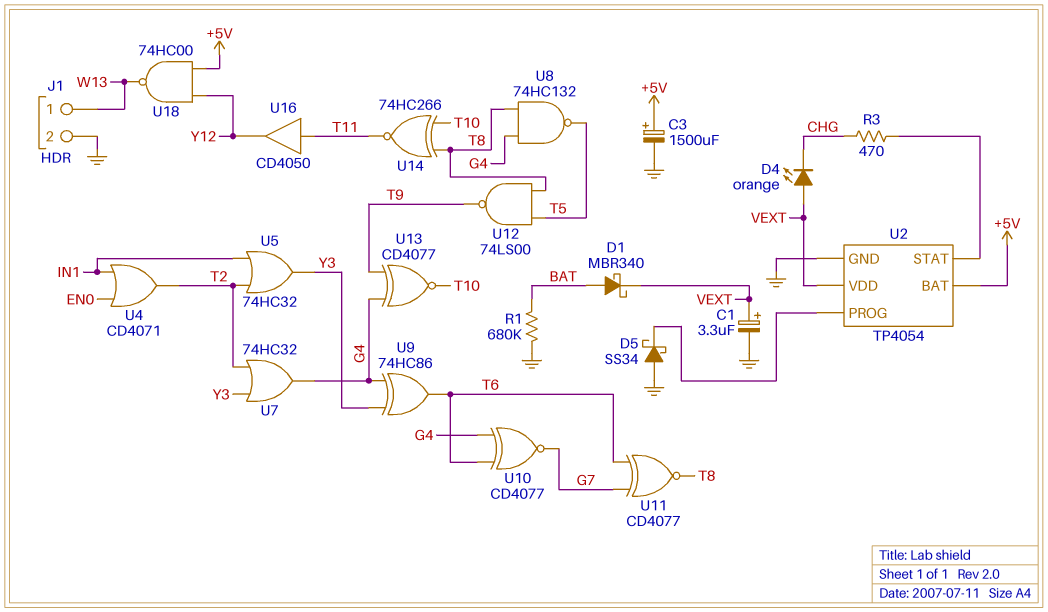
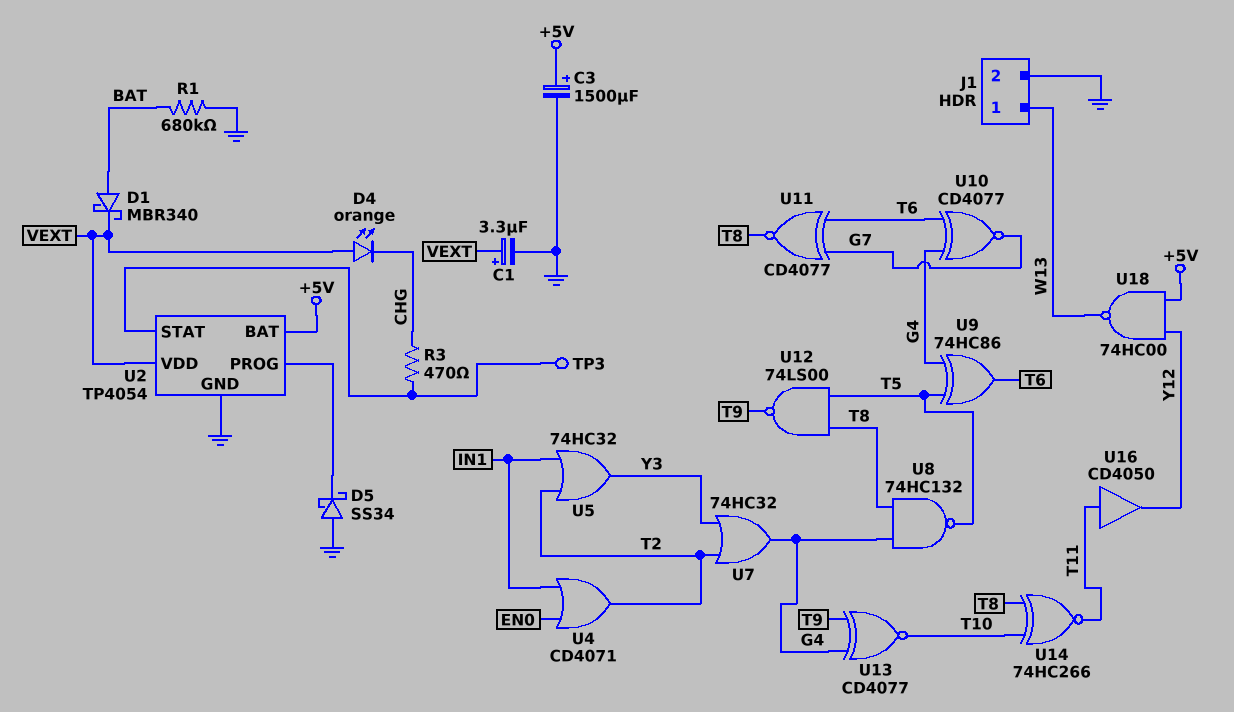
TP3: none -> test point (U2/STAT)
U9: XOR 74HC86 (in G4, in Y3, out T6) -> XOR 74HC86 (in G4, in T5, out T6)

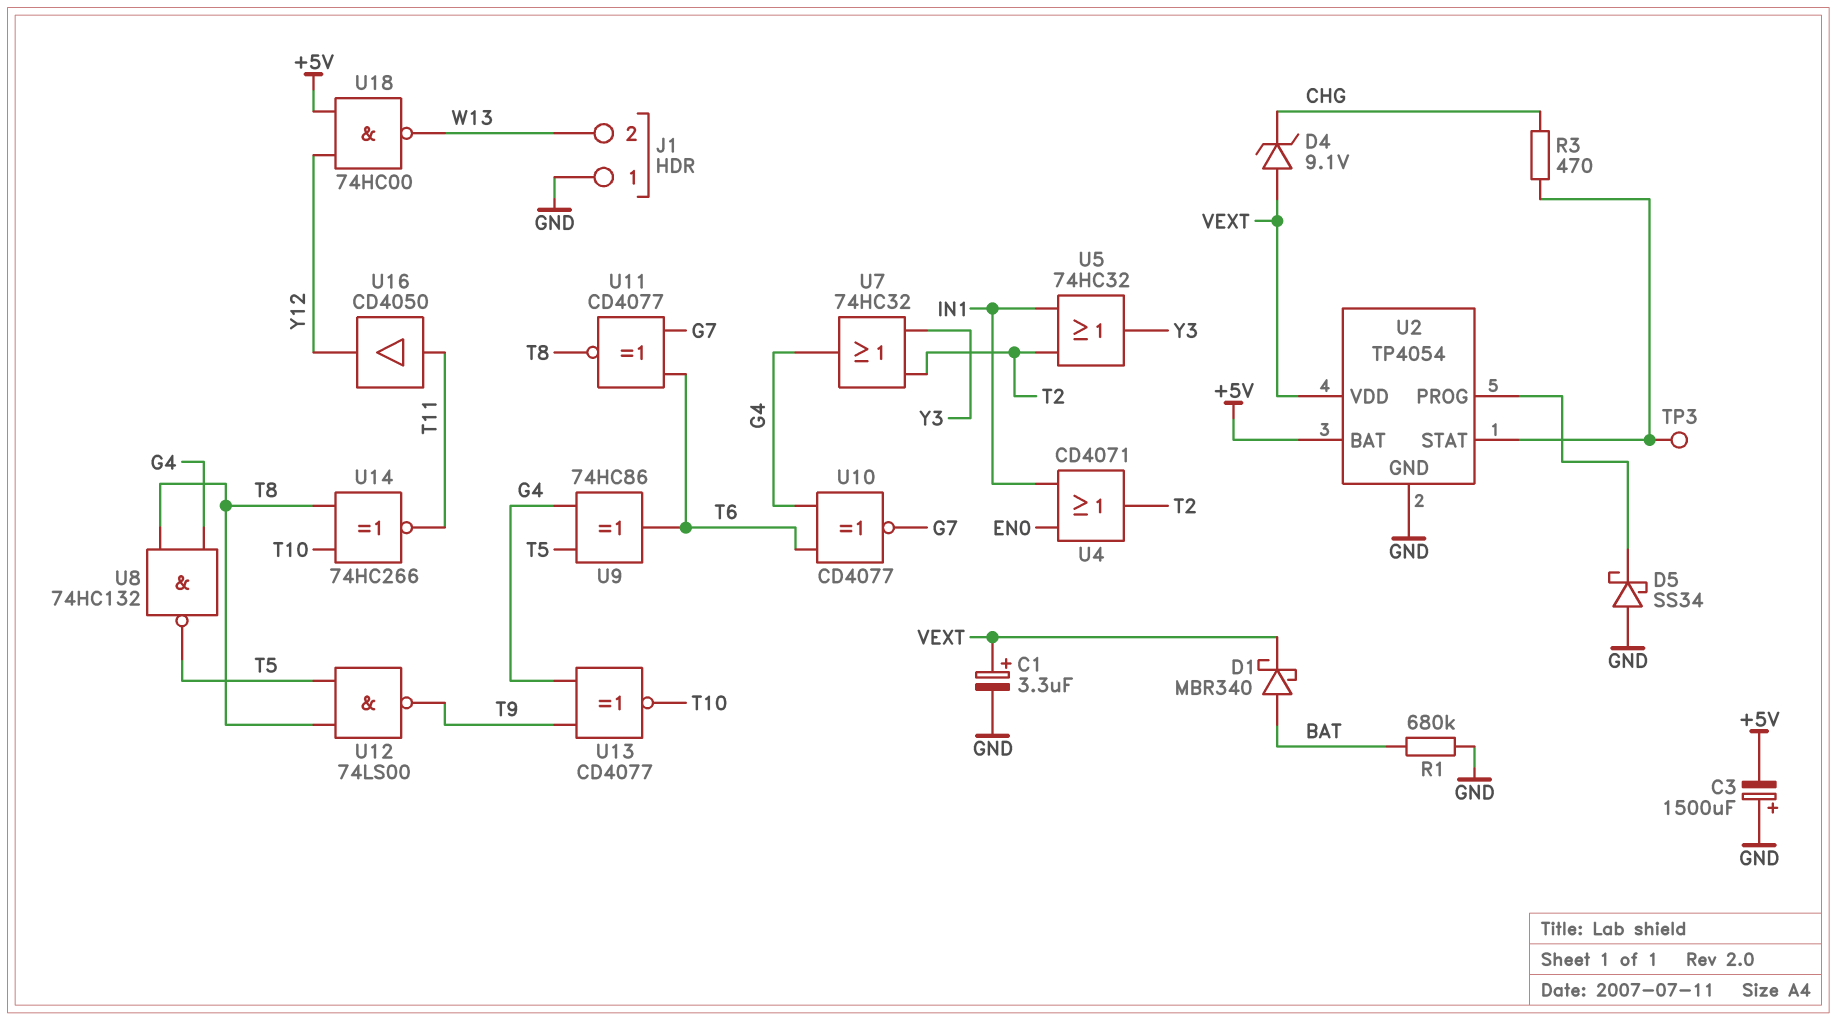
C3: 1500uF (plus +5V, minus GND) -> 1500uF (plus GND, minus +5V)
D4: LED orange (A VEXT, K CHG) -> zener 9.1V (A VEXT, K CHG)
J1 pin 1: W13 -> GND
J1 pin 2: GND -> W13

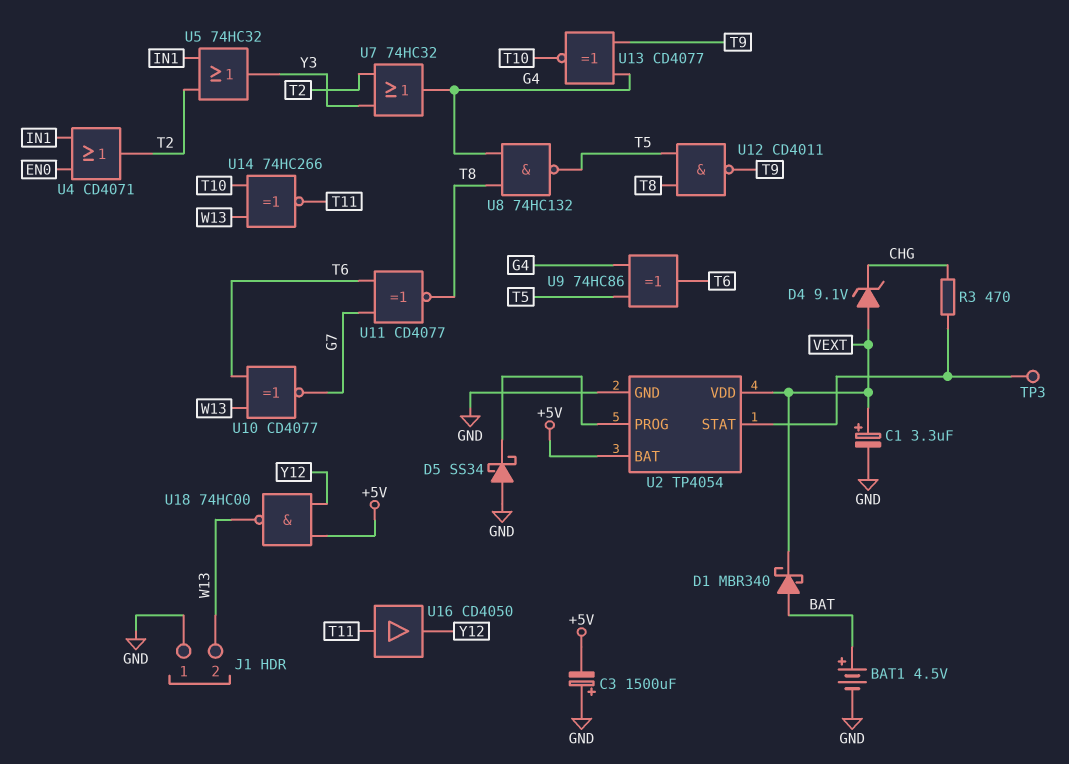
BAT1: none -> 4.5V (plus BAT, minus GND)
R1: 680k (BAT, GND) -> none
U10: XNOR CD4077 (in G4, in T6, out G7) -> XNOR CD4077 (in T6, in W13, out G7)
U12: NAND 74LS00 (in T5, in T8, out T9) -> NAND CD4011 (in T5, in T8, out T9)
U14: XNOR 74HC266 (in T8, in T10, out T11) -> XNOR 74HC266 (in T10, in W13, out T11)

